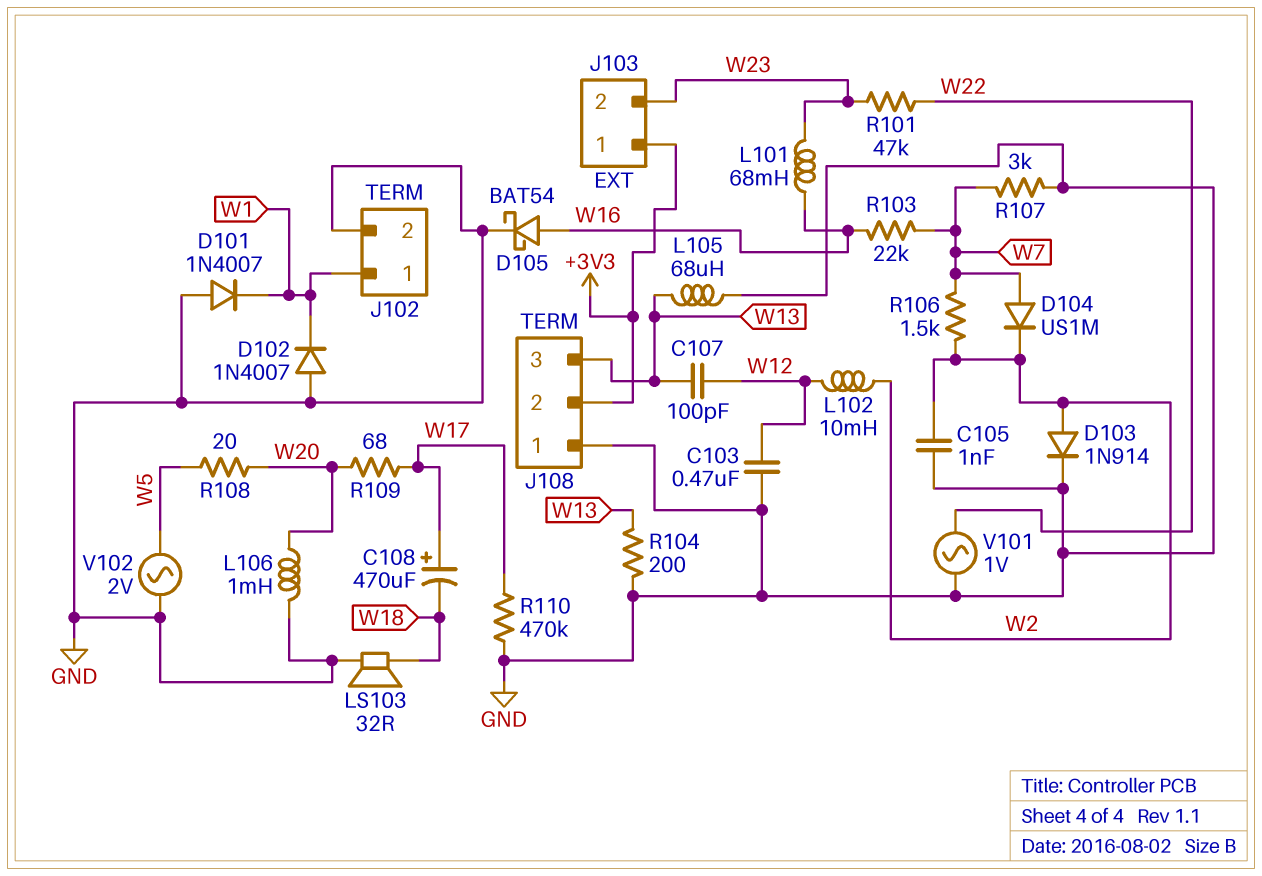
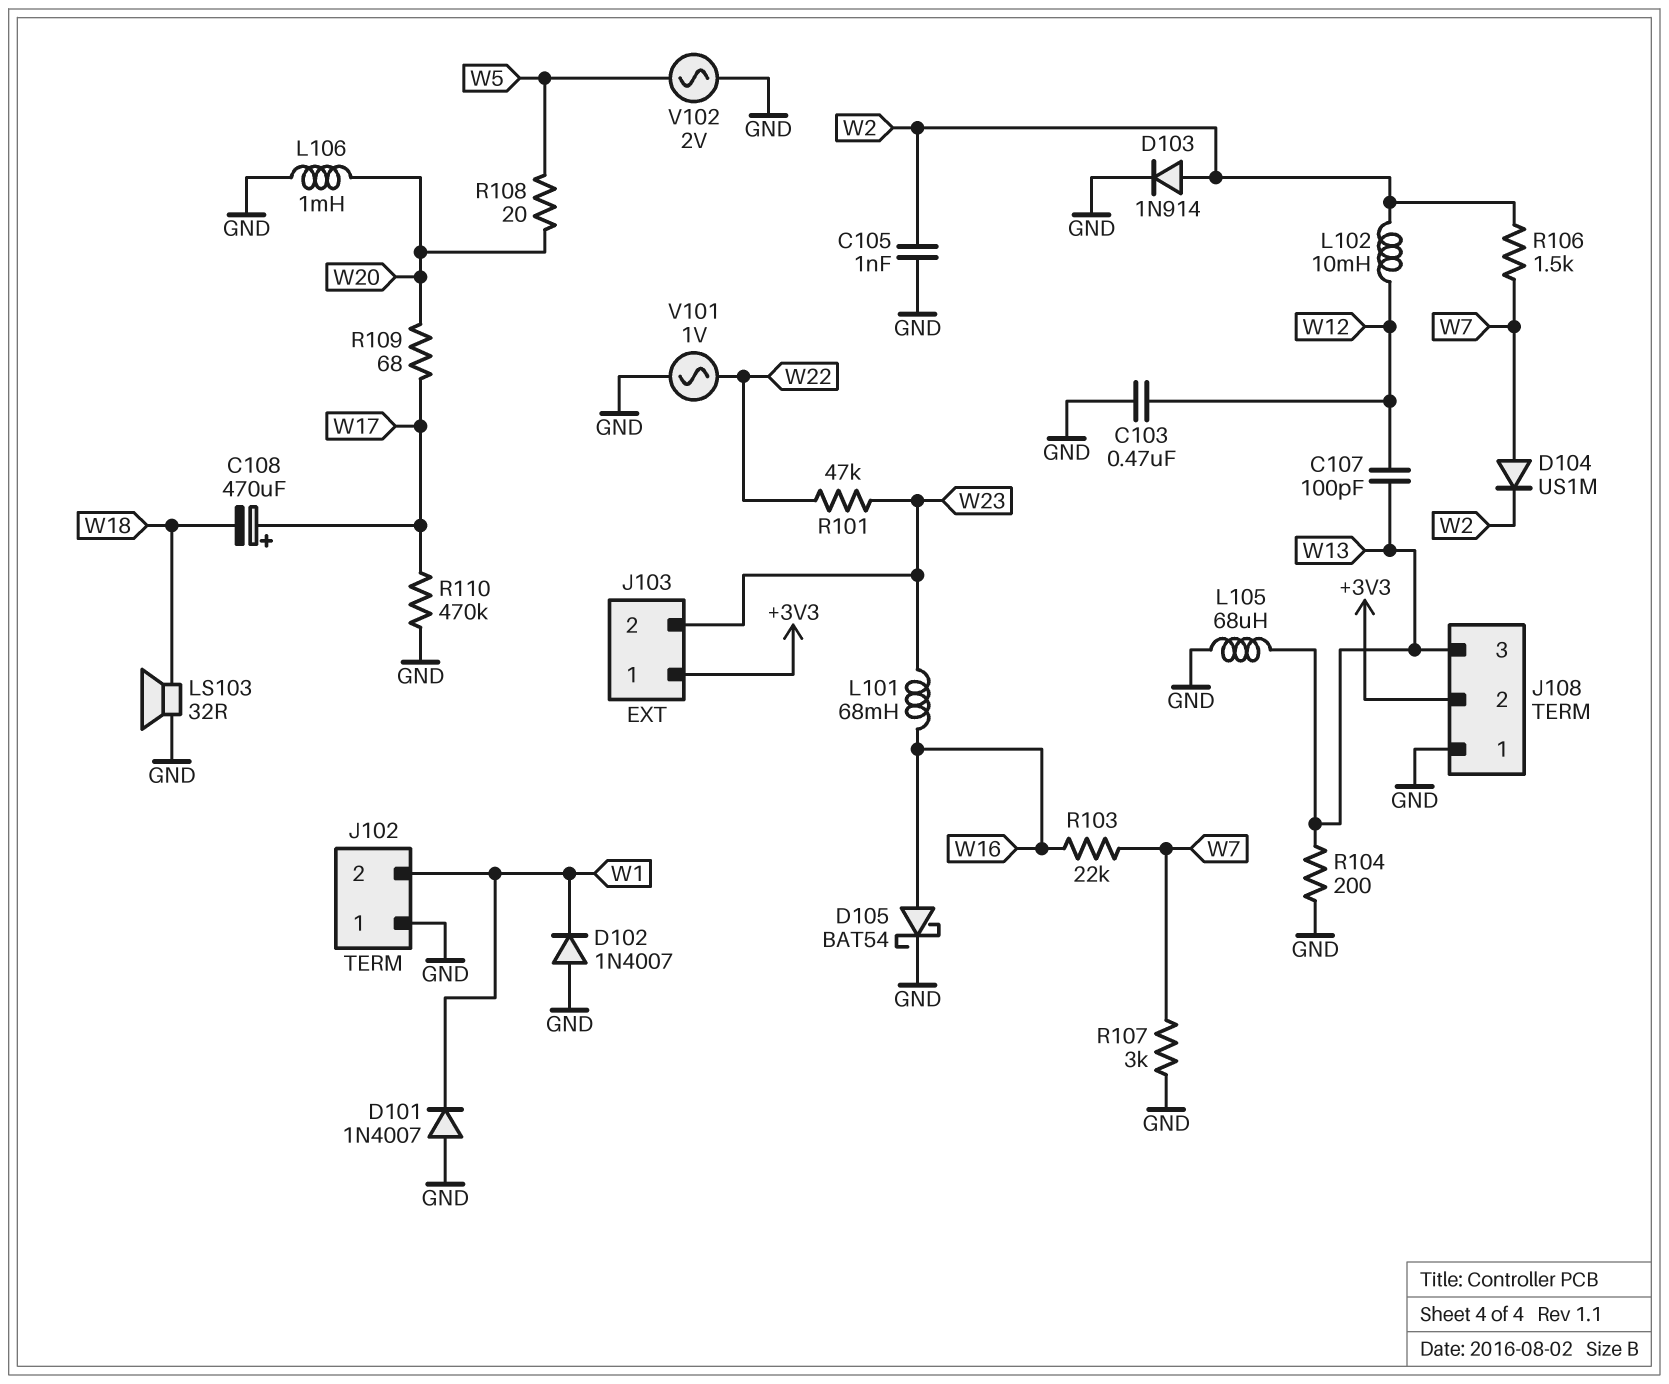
J102 pin 1: W1 -> GND
J102 pin 2: GND -> W1

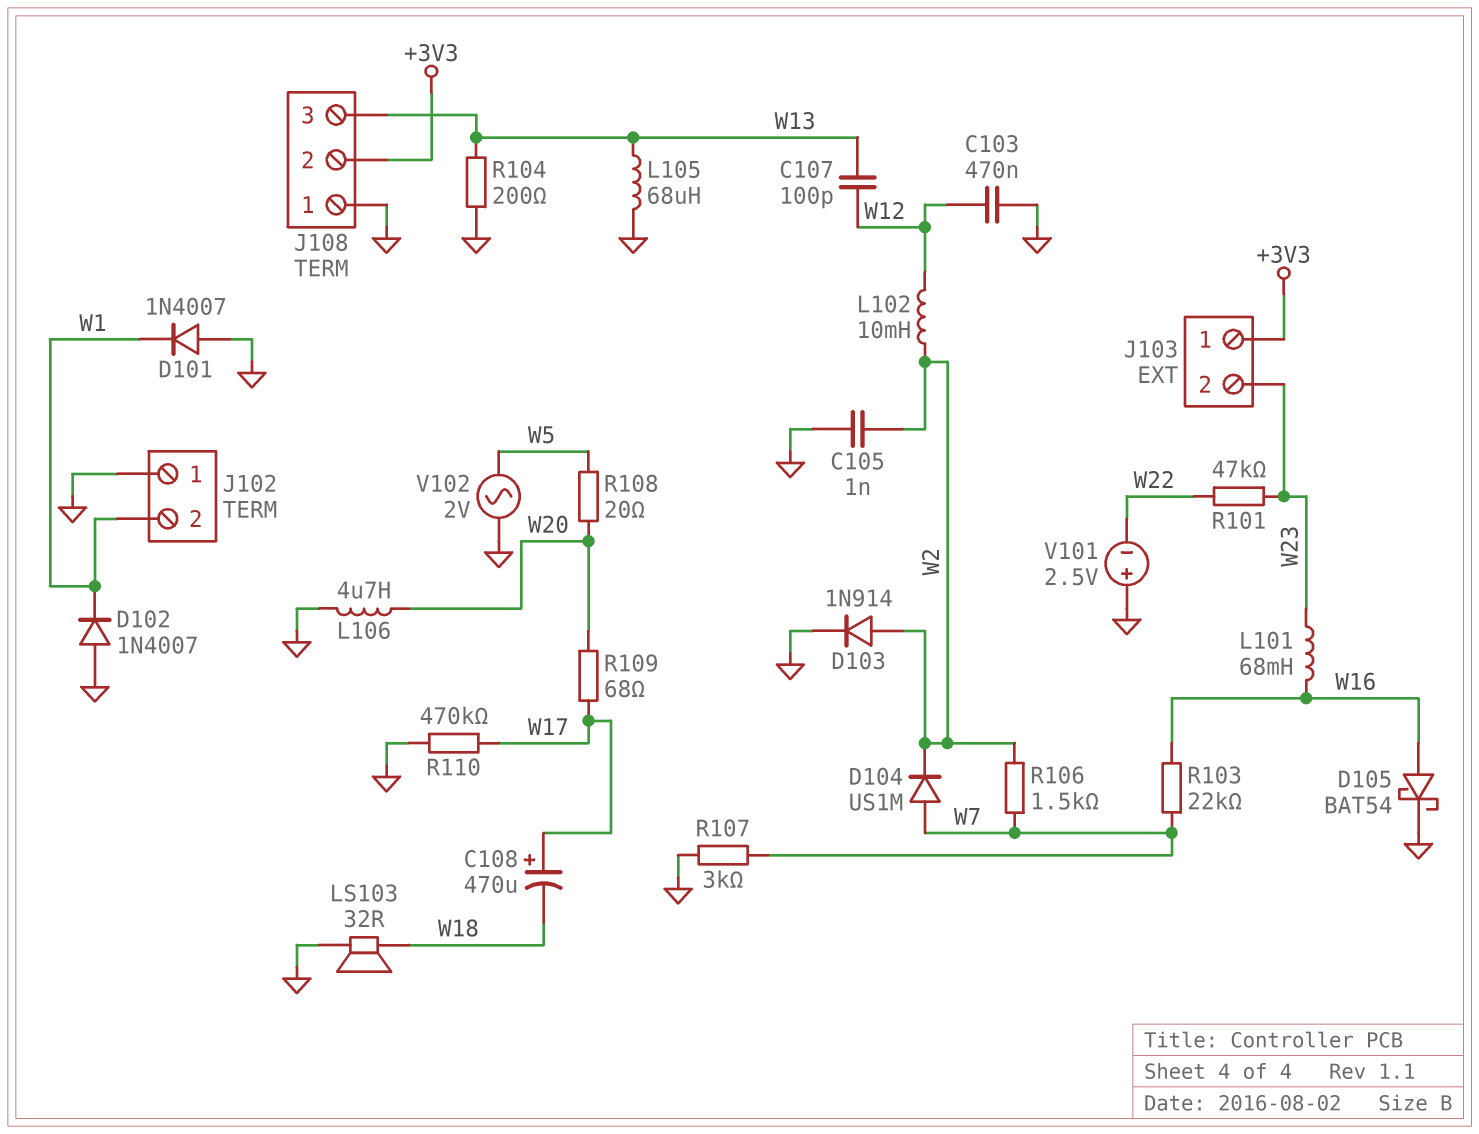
L106: 1mH (GND, W20) -> 4.7uH (GND, W20)
V101: AC 1V (GND, W22) -> 2.5V (plus GND, minus W22)

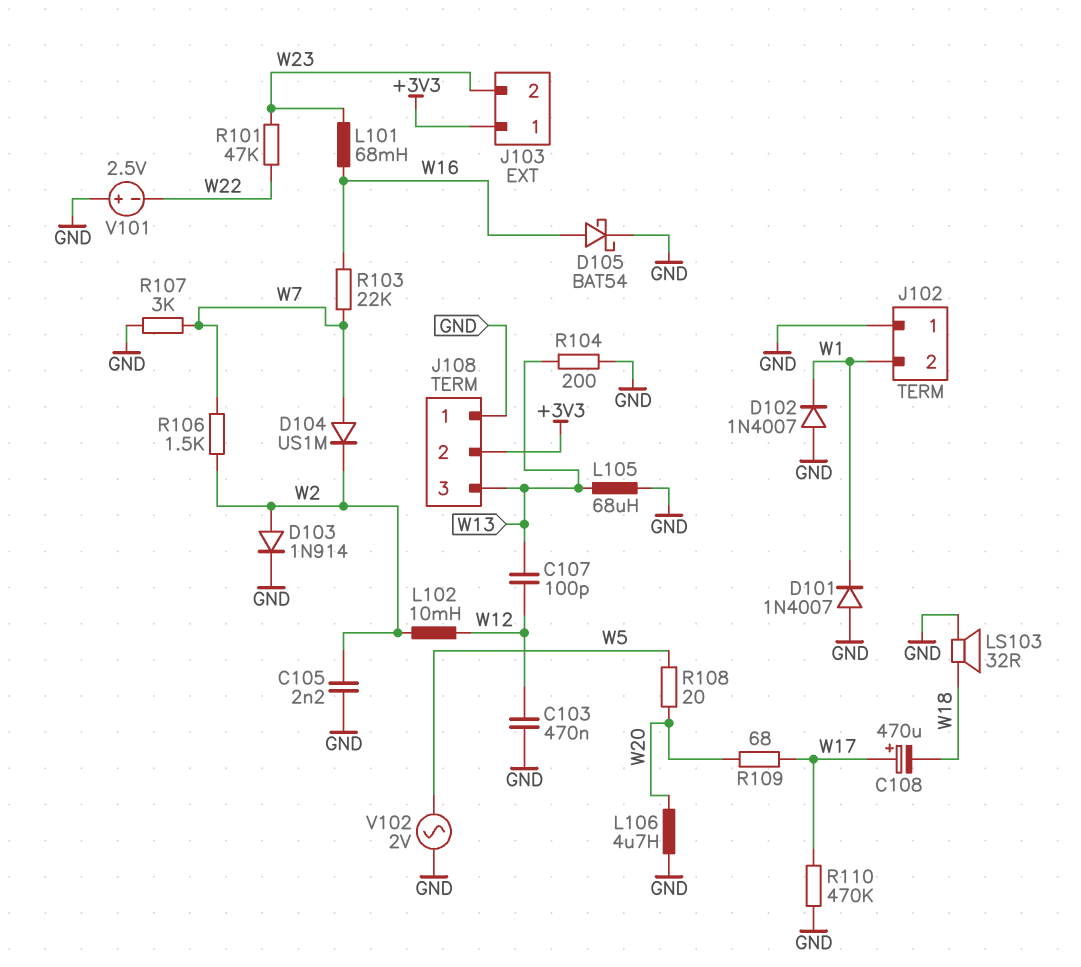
C105: 1nF (GND, W2) -> 2.2nF (GND, W2)

